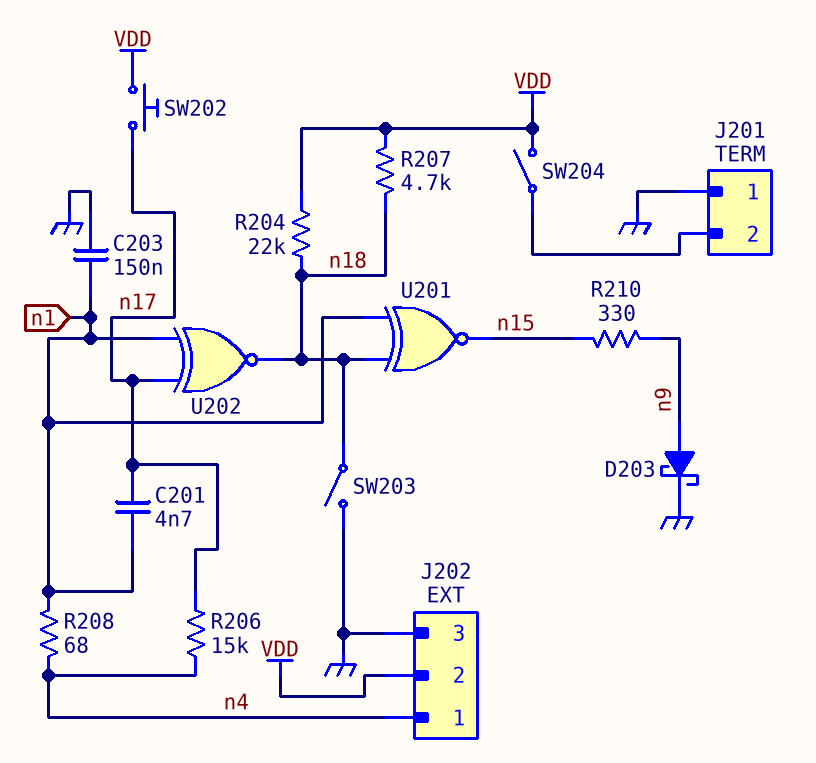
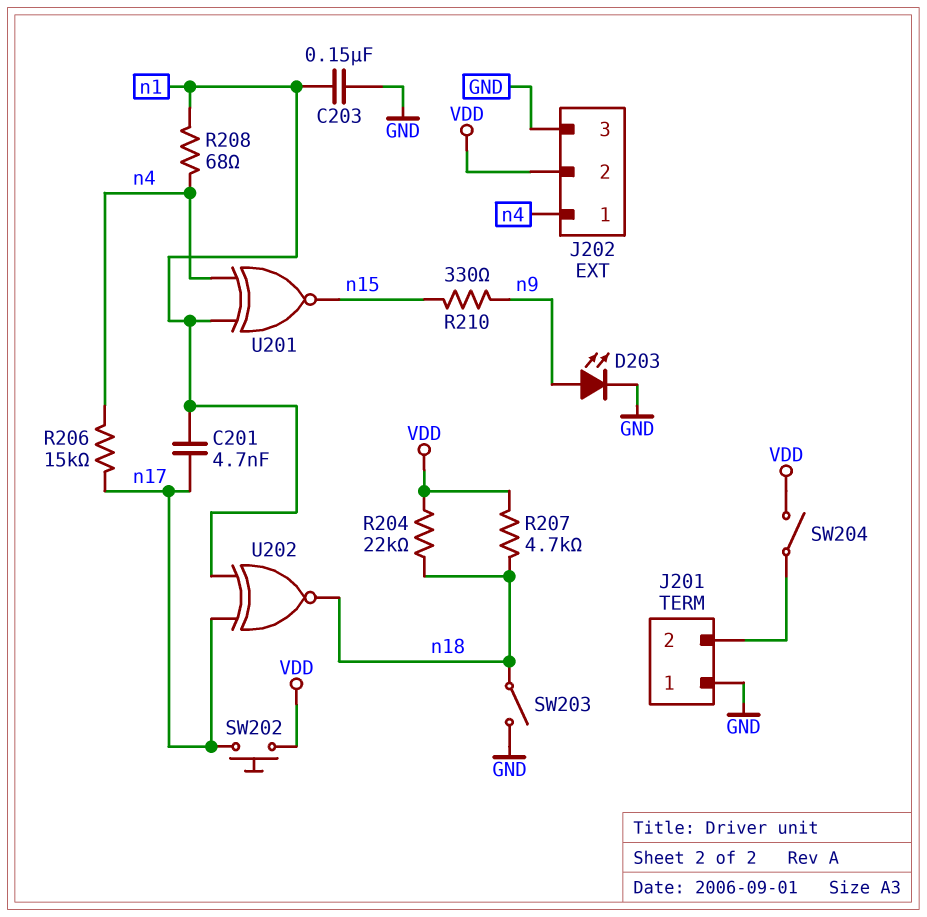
D203: schottky (A n9, K GND) -> LED (A n9, K GND)
U201: XNOR (in n1, in n18, out n15) -> XNOR (in n1, in n4, out n15)

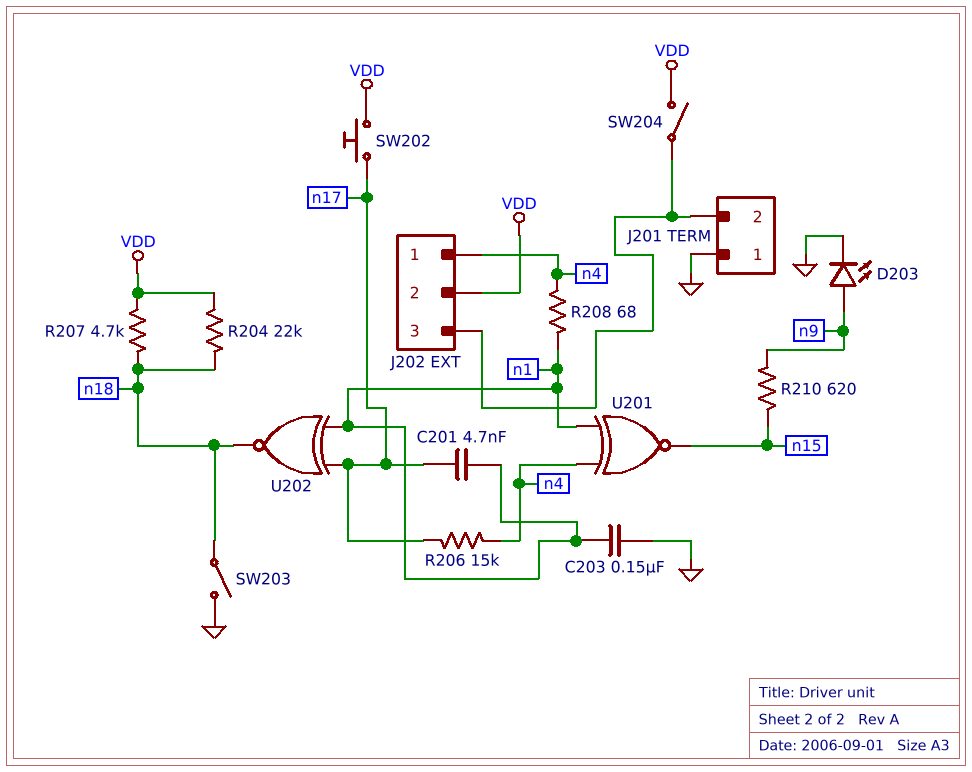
J202 pin 3: GND -> J201/2
R210: 330 (n9, n15) -> 620 (n9, n15)

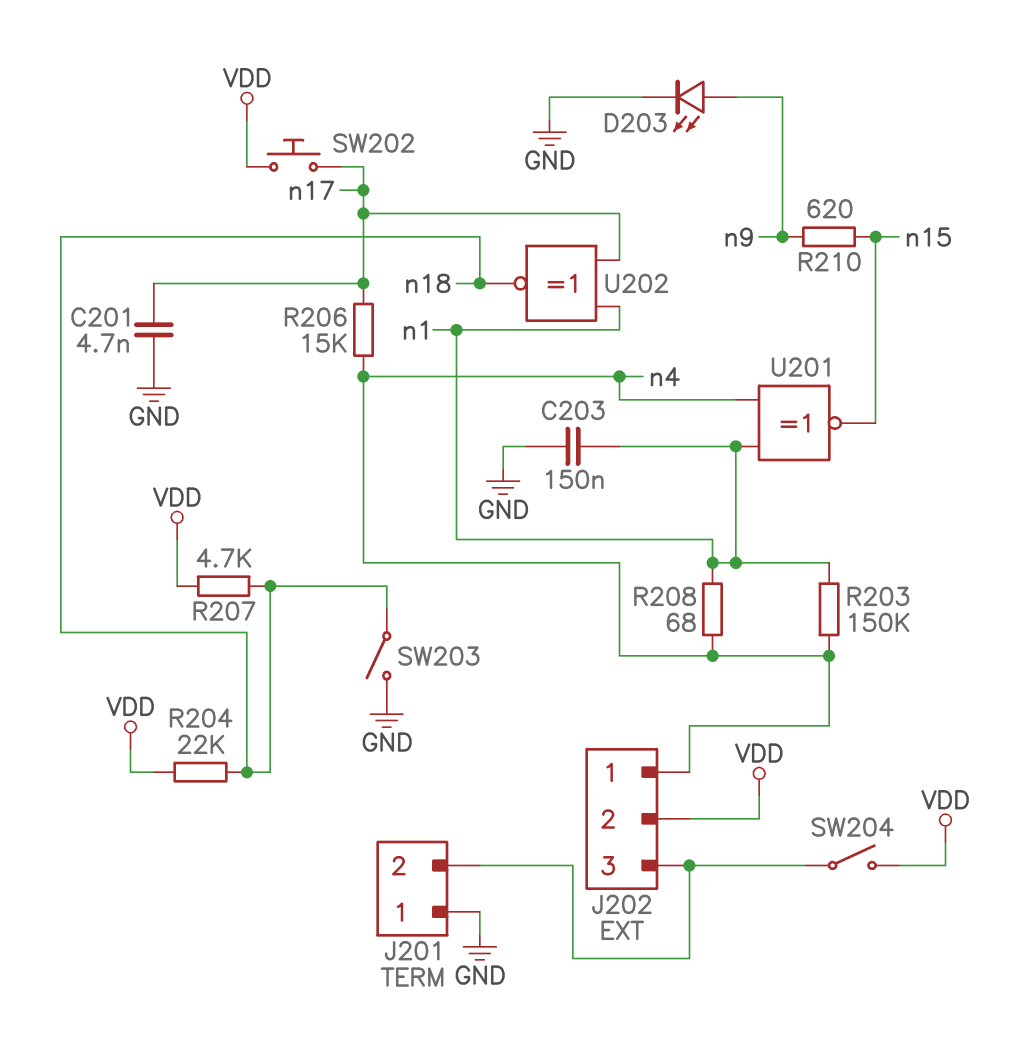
C201: 4.7nF (n1, n17) -> 4.7nF (GND, n17)
R203: none -> 150k (n1, n4)

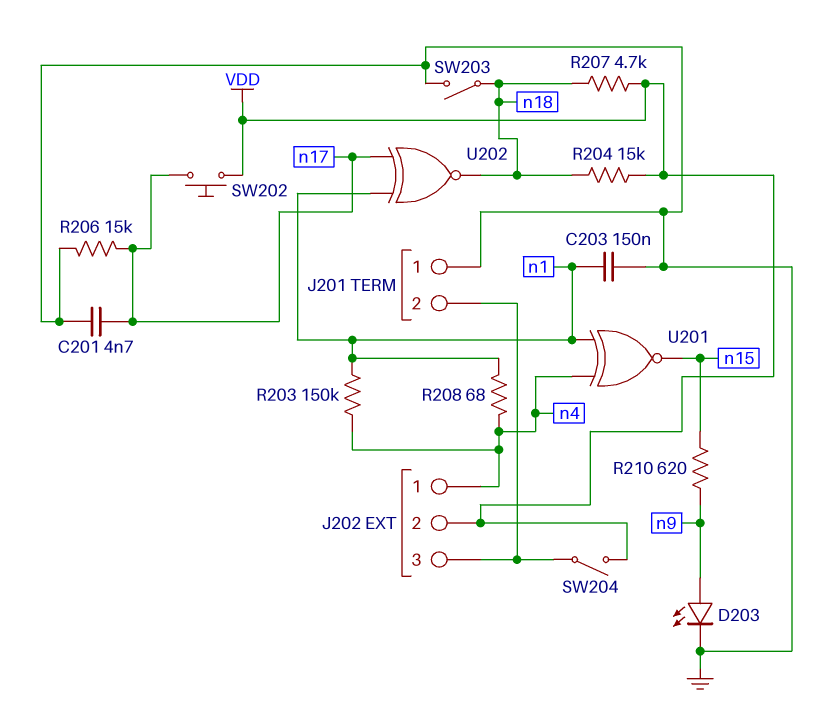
R204: 22k (VDD, n18) -> 15k (VDD, n18)
R206: 15k (n4, n17) -> 15k (GND, n17)

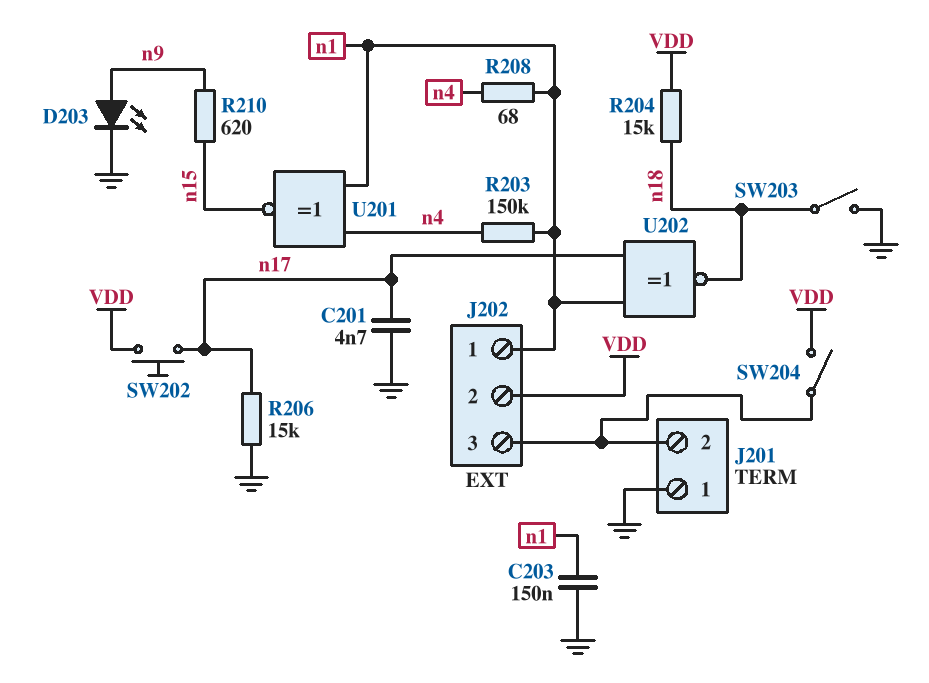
J202 pin 1: n4 -> n1
R207: 4.7k (VDD, n18) -> none

